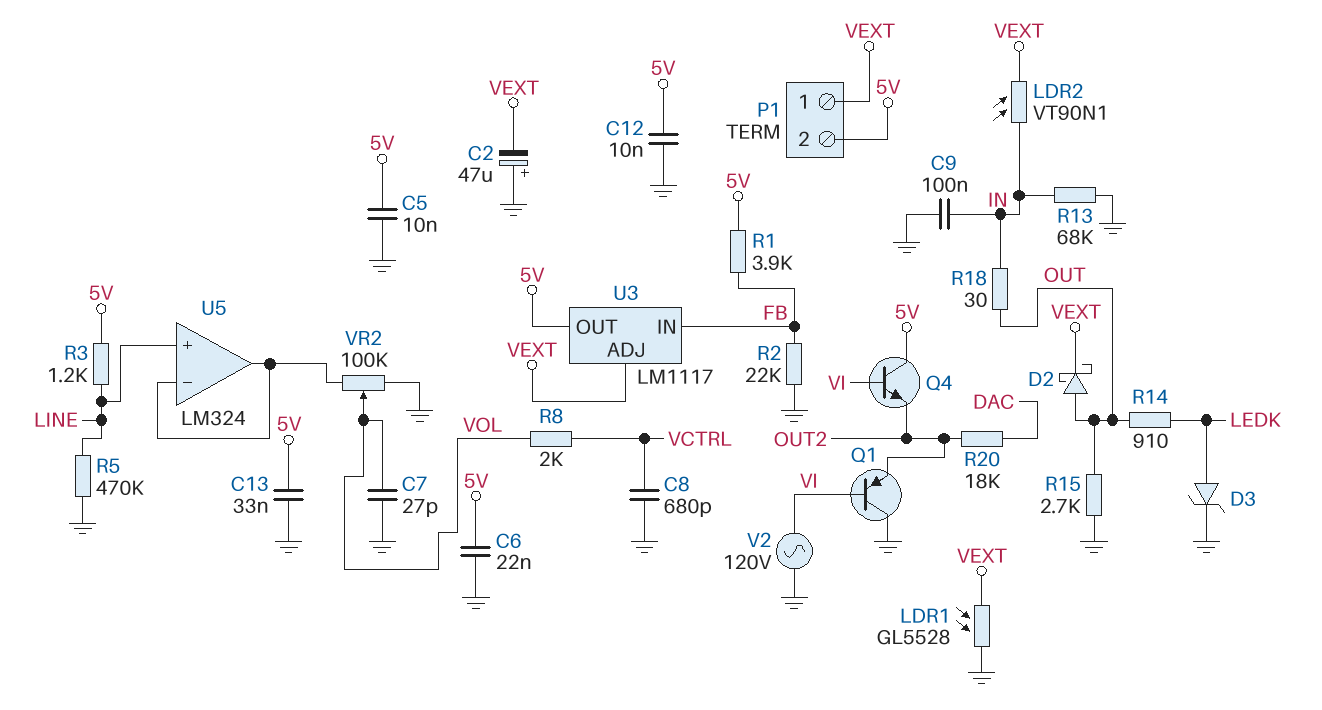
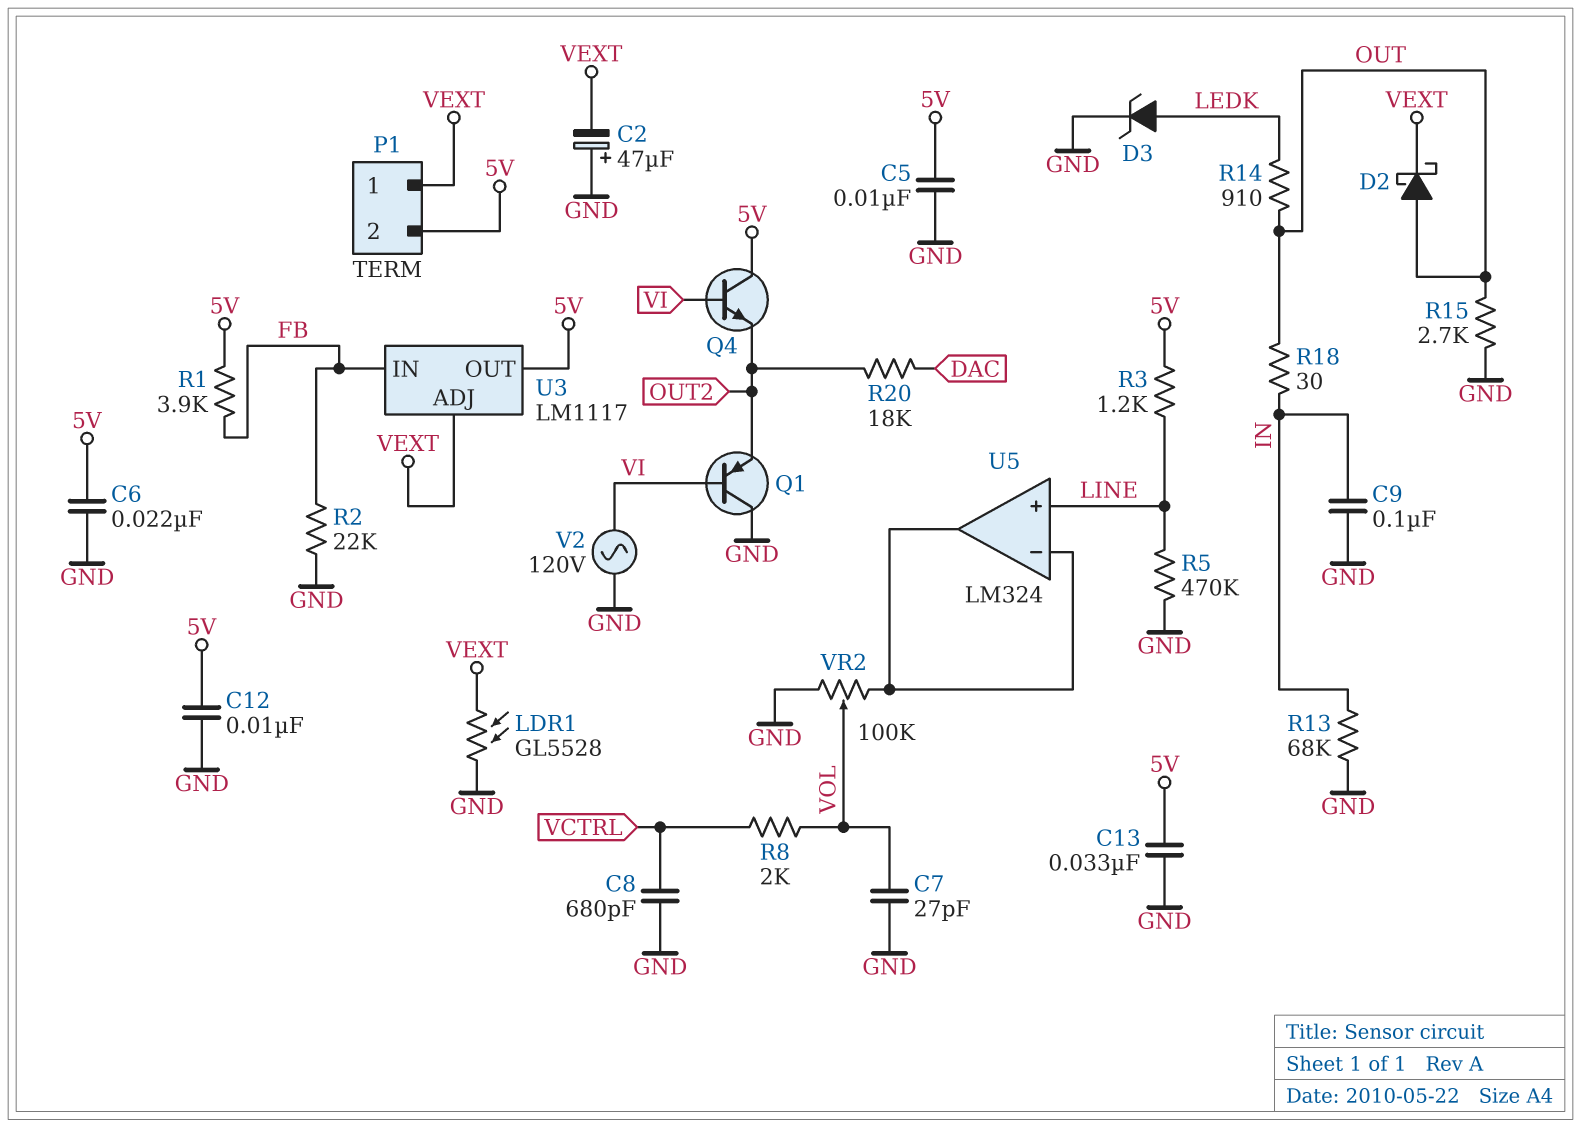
LDR2: VT90N1 (IN, VEXT) -> none

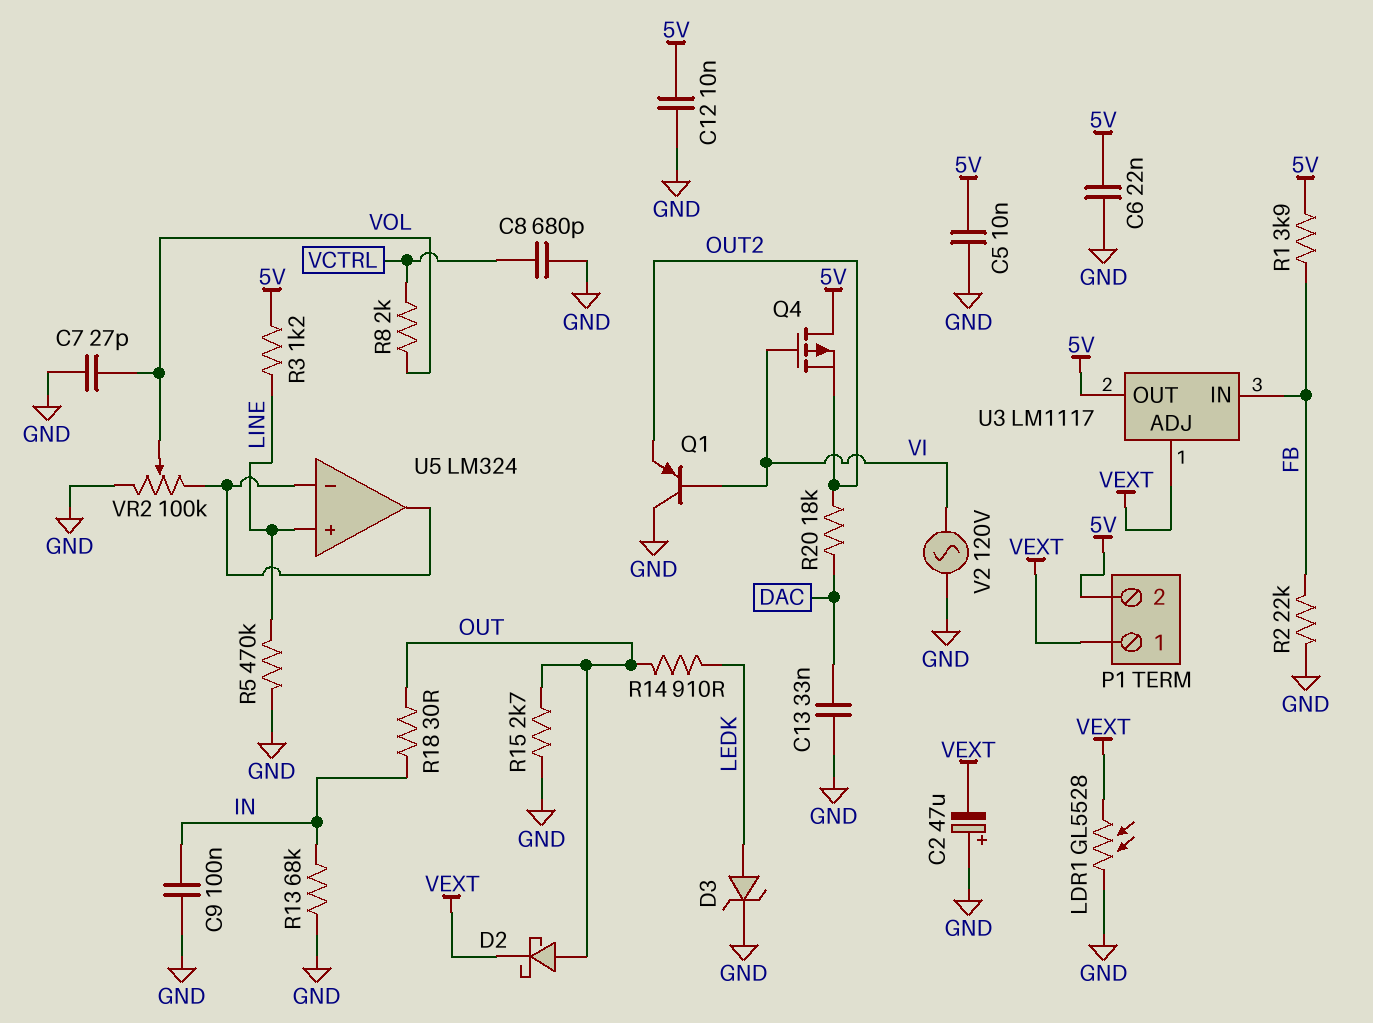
C13: 33nF (5V, GND) -> 33nF (DAC, GND)
Q4: NPN (B VI, C 5V, E OUT2) -> PMOS (G VI, D 5V, S OUT2)

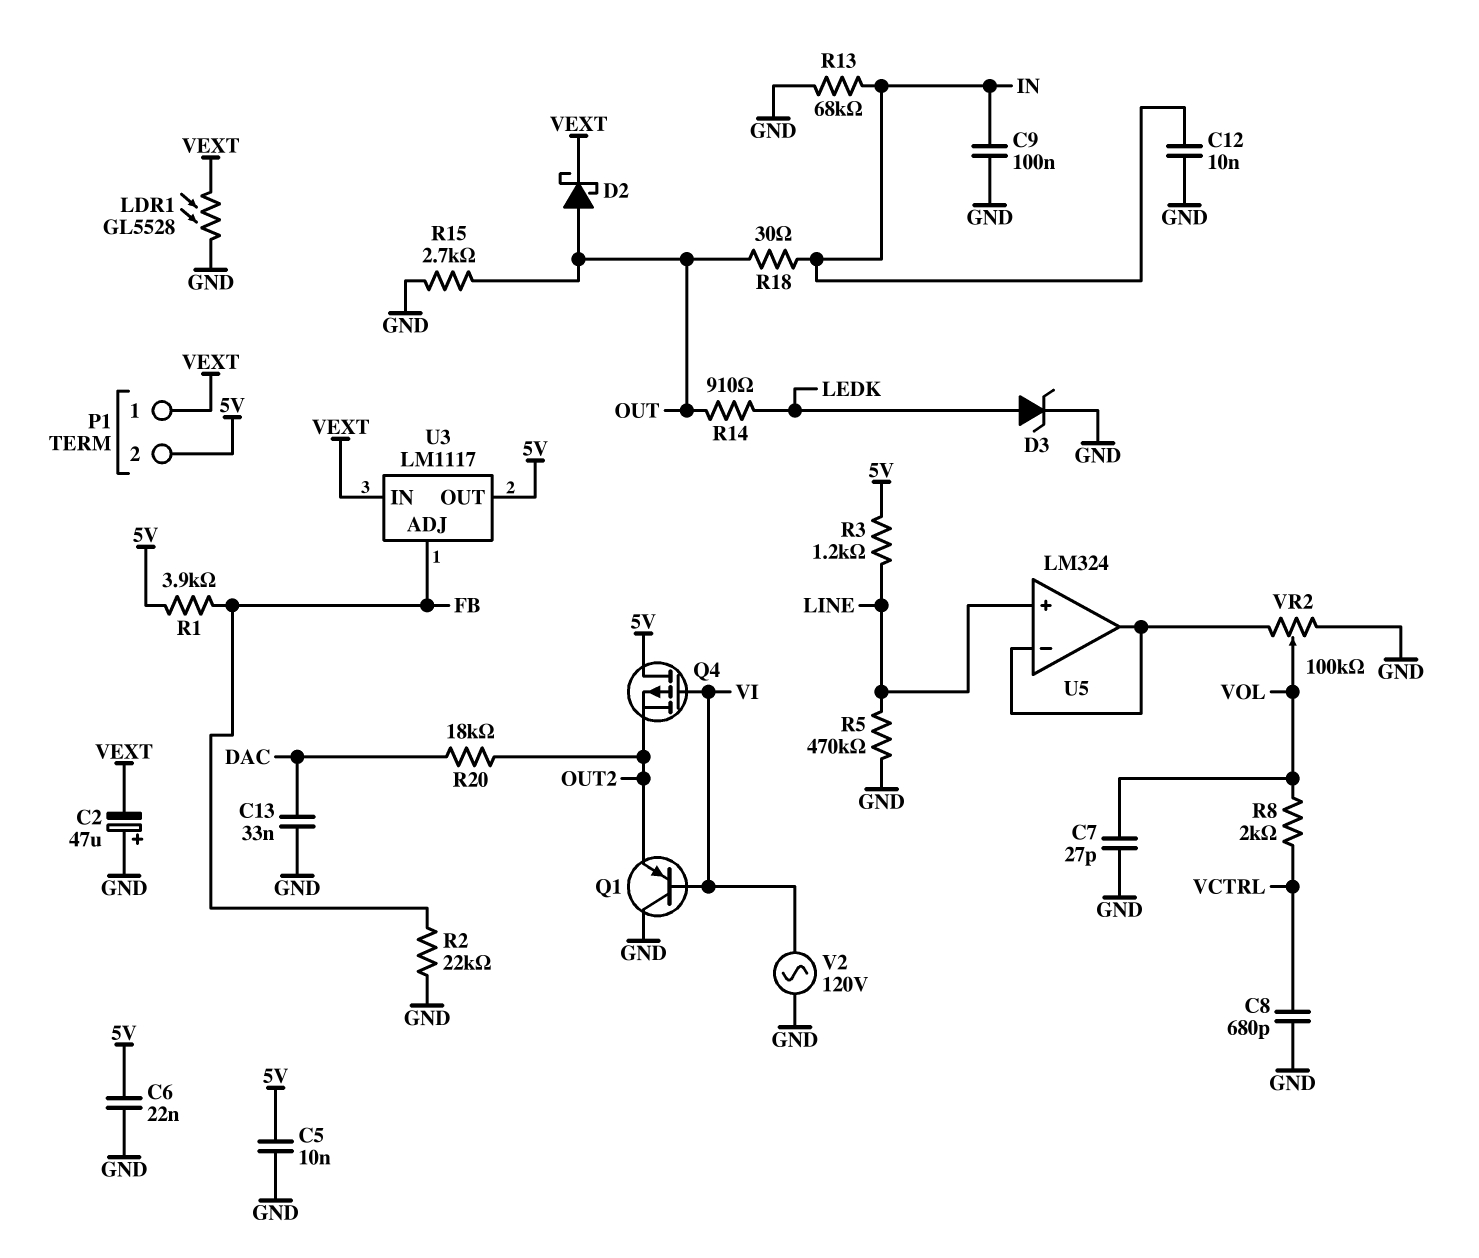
C12: 10nF (5V, GND) -> 10nF (GND, IN)
U3 pin ADJ: VEXT -> FB
U3 pin IN: FB -> VEXT

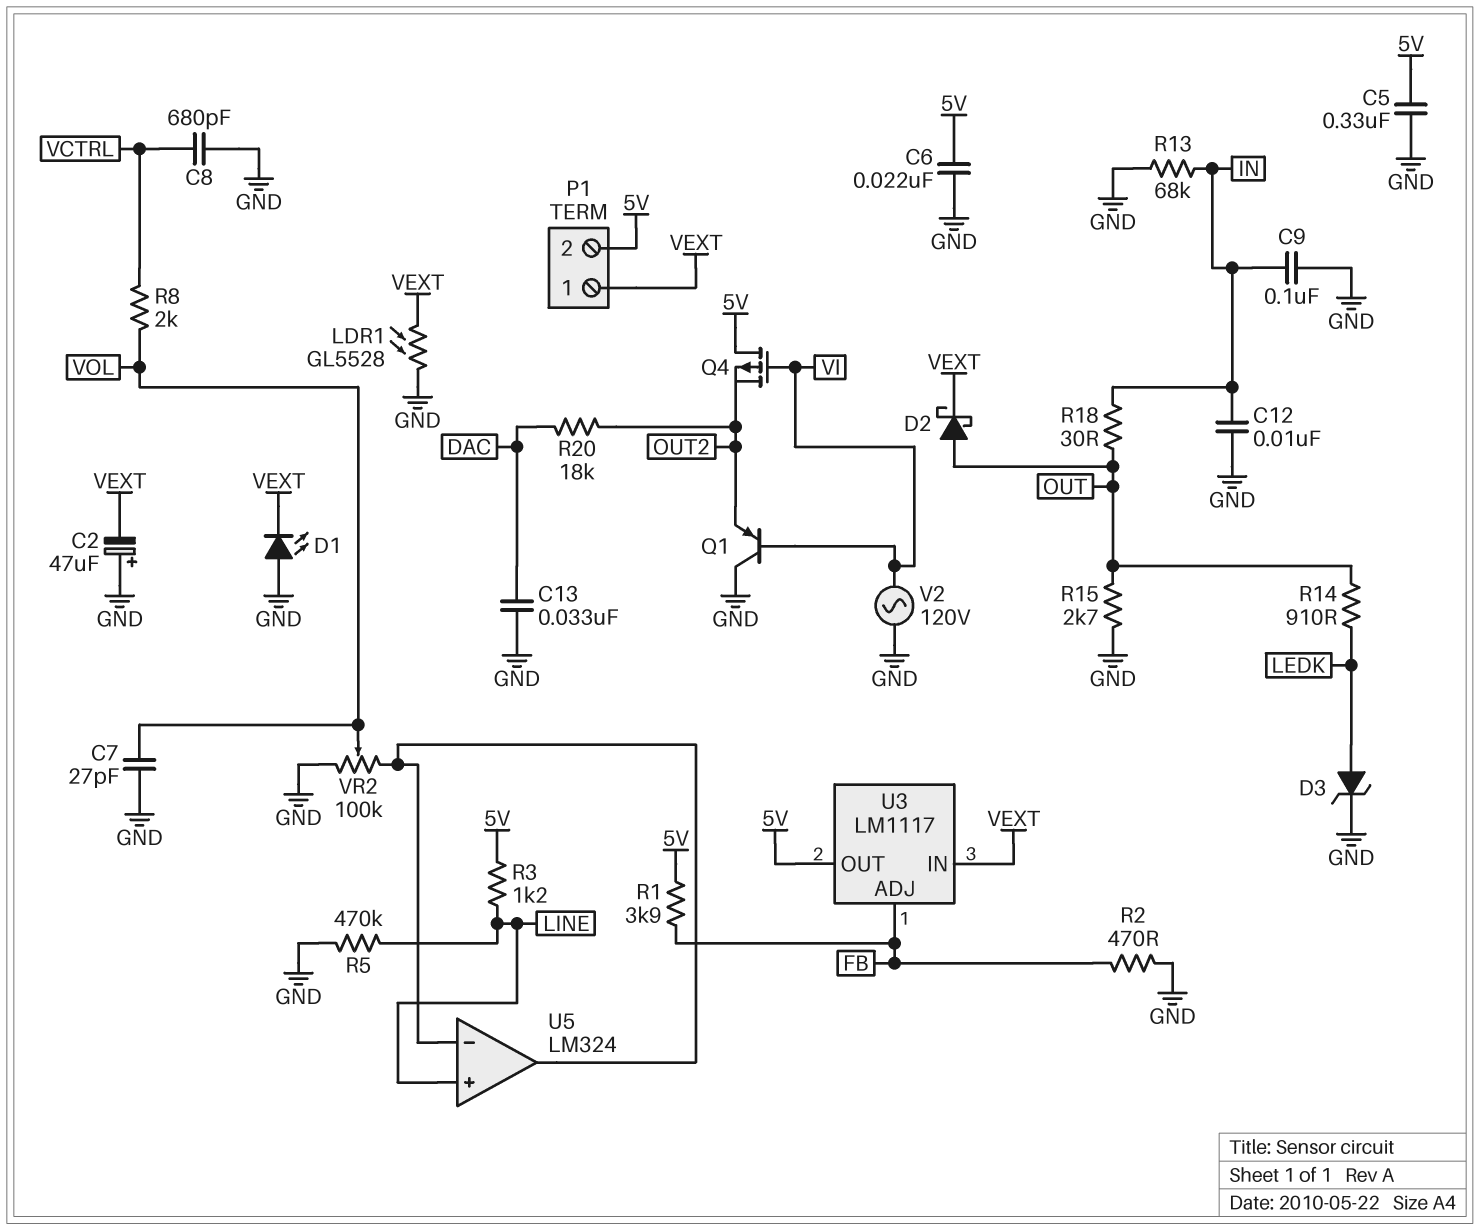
C5: 10nF (5V, GND) -> 330nF (5V, GND)
D1: none -> LED (A GND, K VEXT)
R2: 22k (FB, GND) -> 470 (FB, GND)

